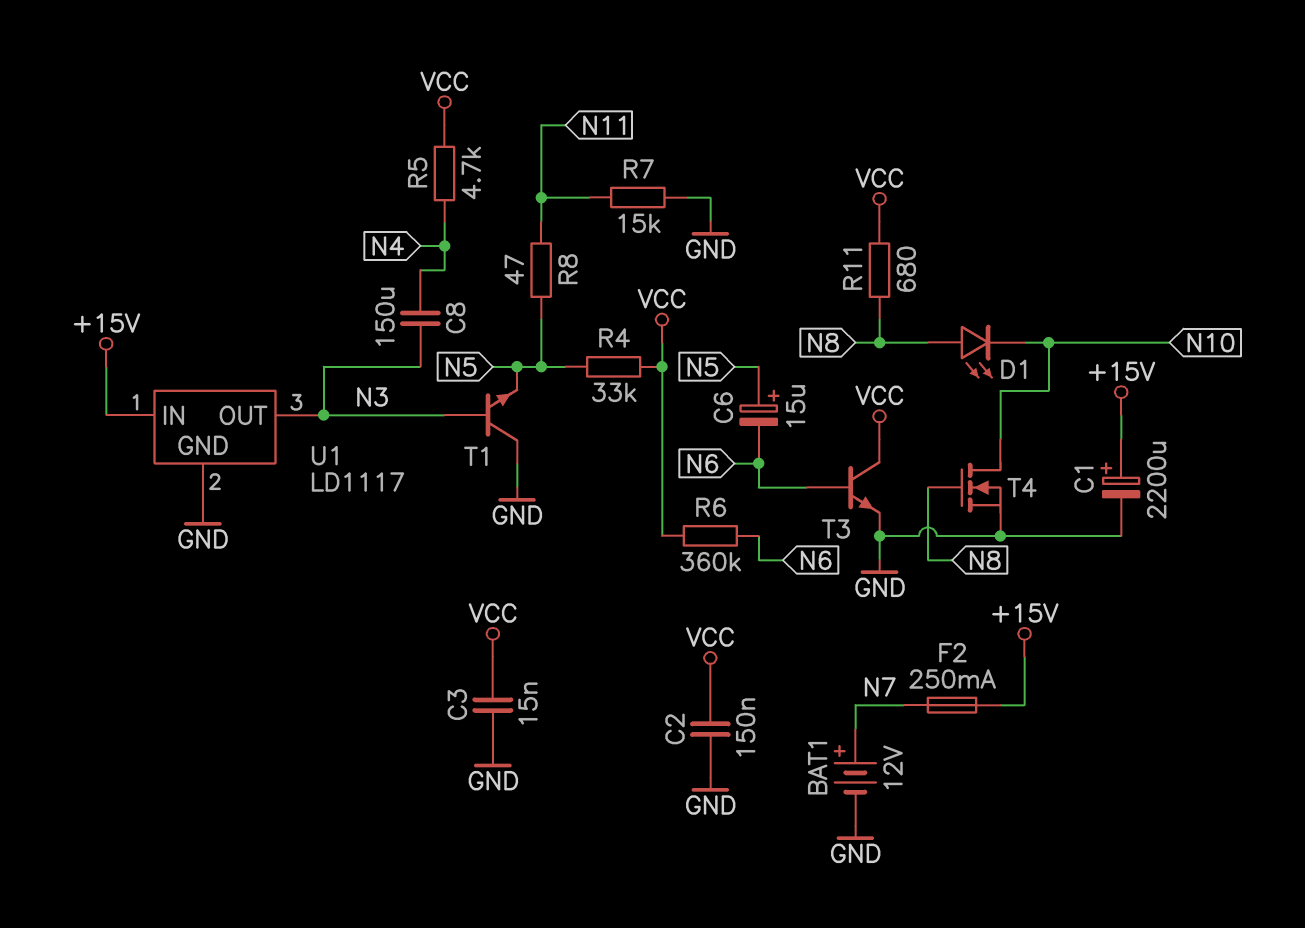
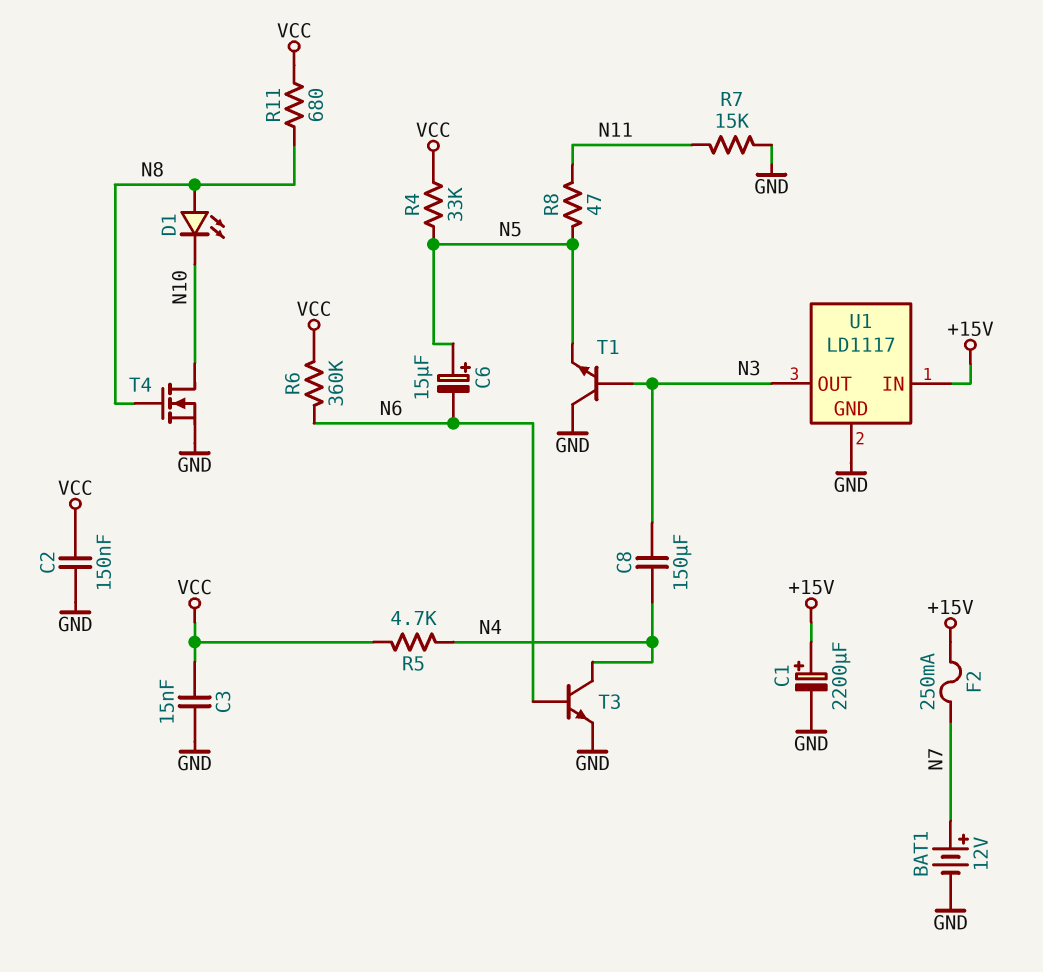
T3: NPN (B N6, C VCC, E GND) -> NPN (B N6, C N4, E GND)

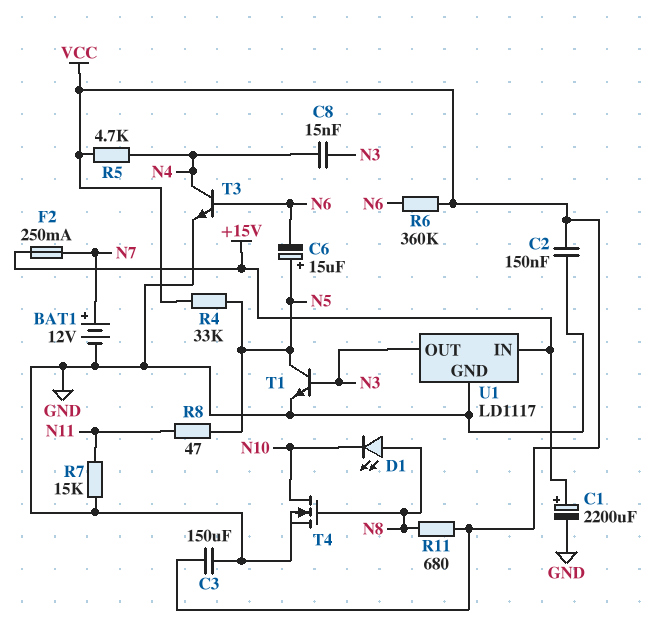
C3: 15nF (GND, VCC) -> 150uF (GND, VCC)
C8: 150uF (N3, N4) -> 15nF (N3, N4)
T1: NPN (B N3, C GND, E N5) -> NPN (B N3, C N5, E GND)

